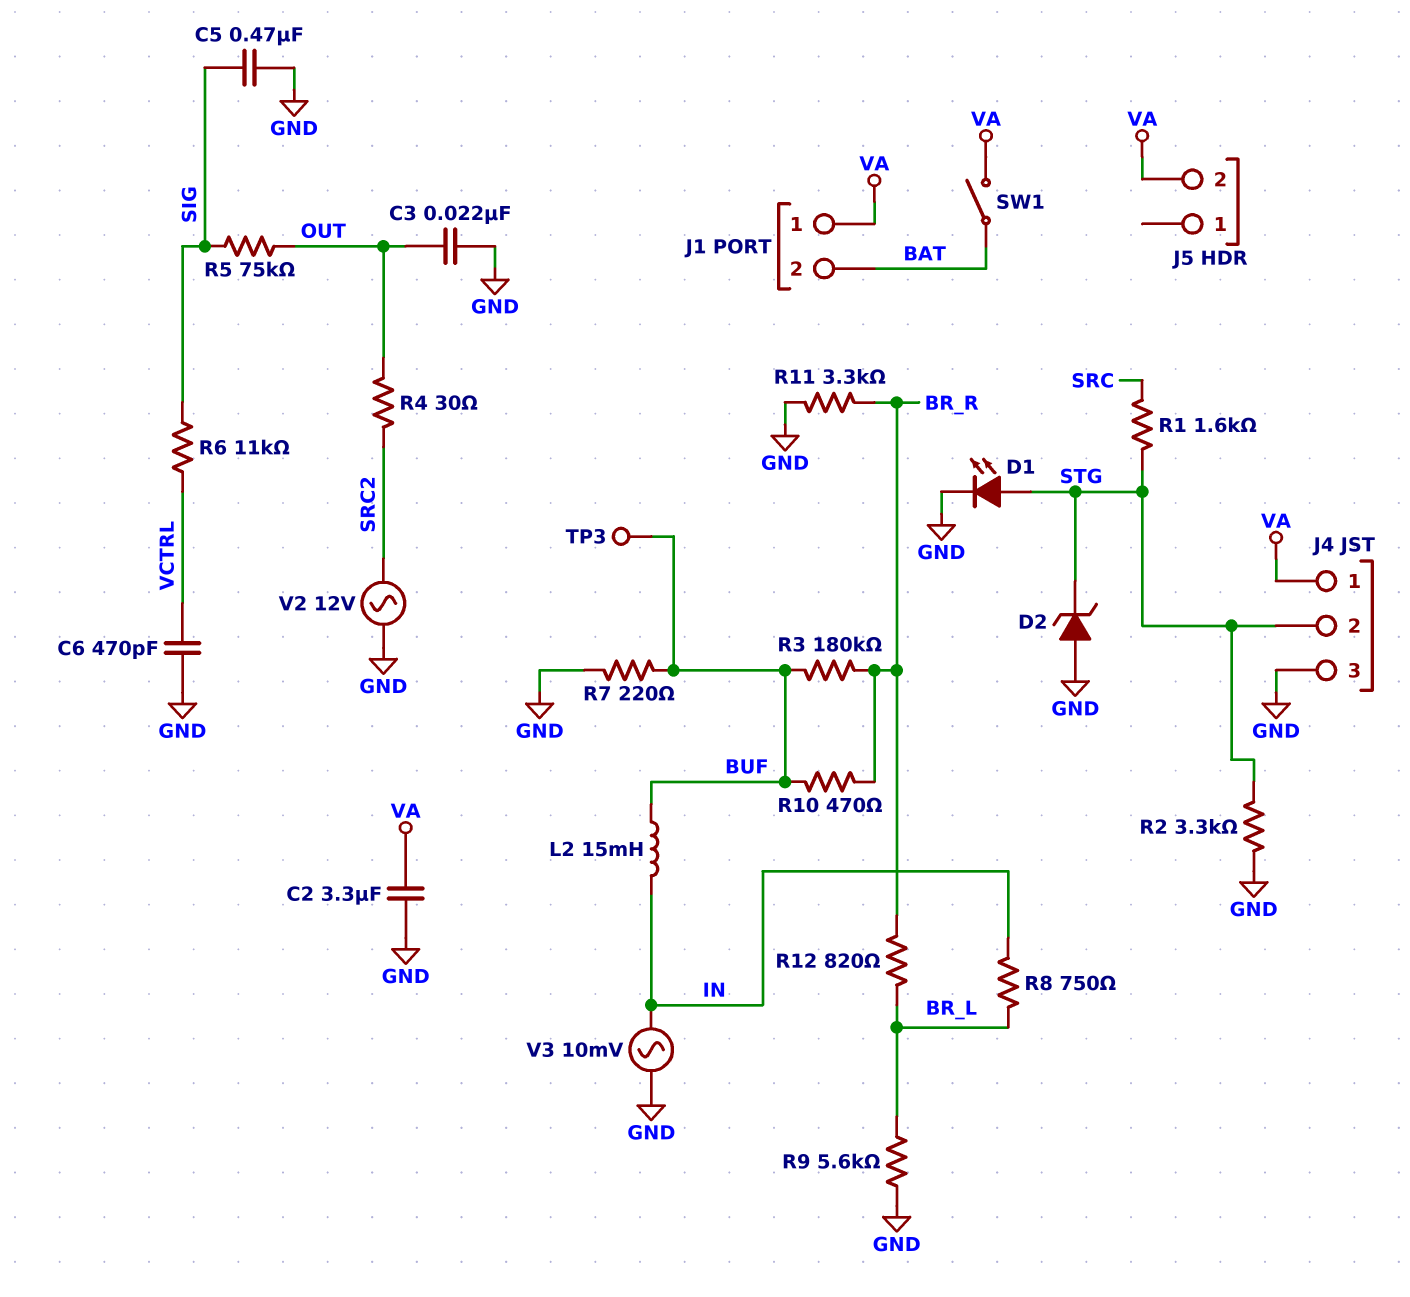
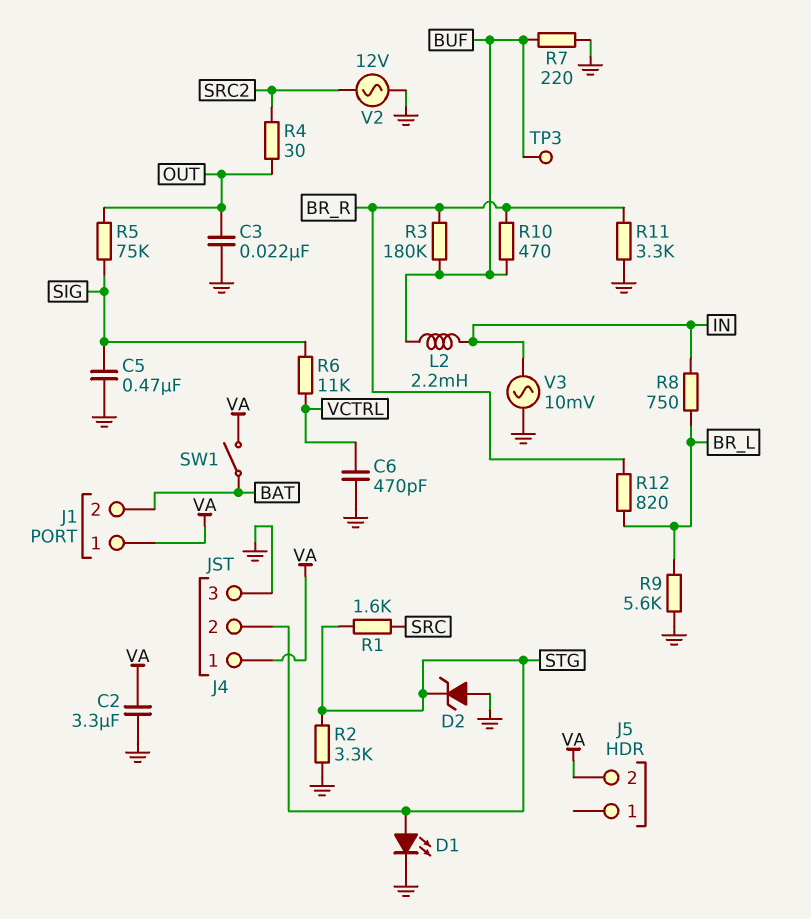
L2: 15mH (BUF, IN) -> 2.2mH (BUF, IN)

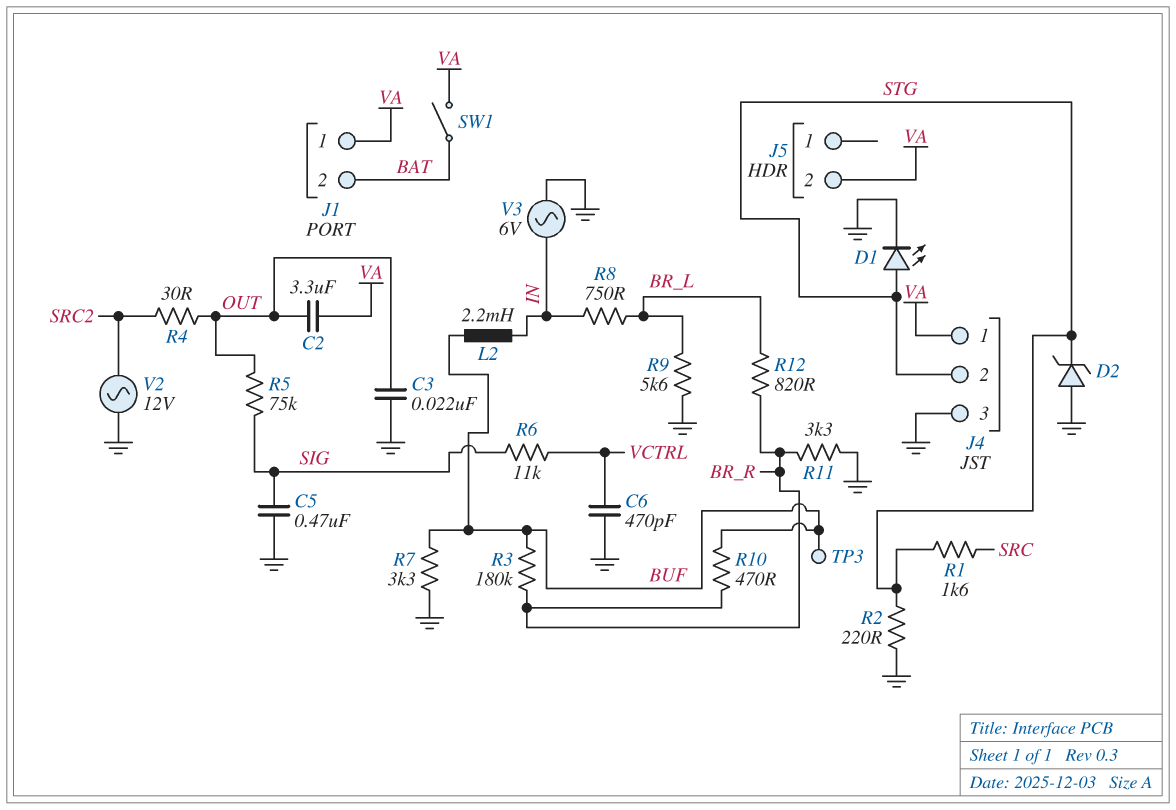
C2: 3.3uF (GND, VA) -> 3.3uF (OUT, VA)
R2: 3.3k (GND, STG) -> 220 (GND, STG)
R7: 220 (BUF, GND) -> 3.3k (BUF, GND)
V3: AC 10mV (GND, IN) -> AC 6V (GND, IN)

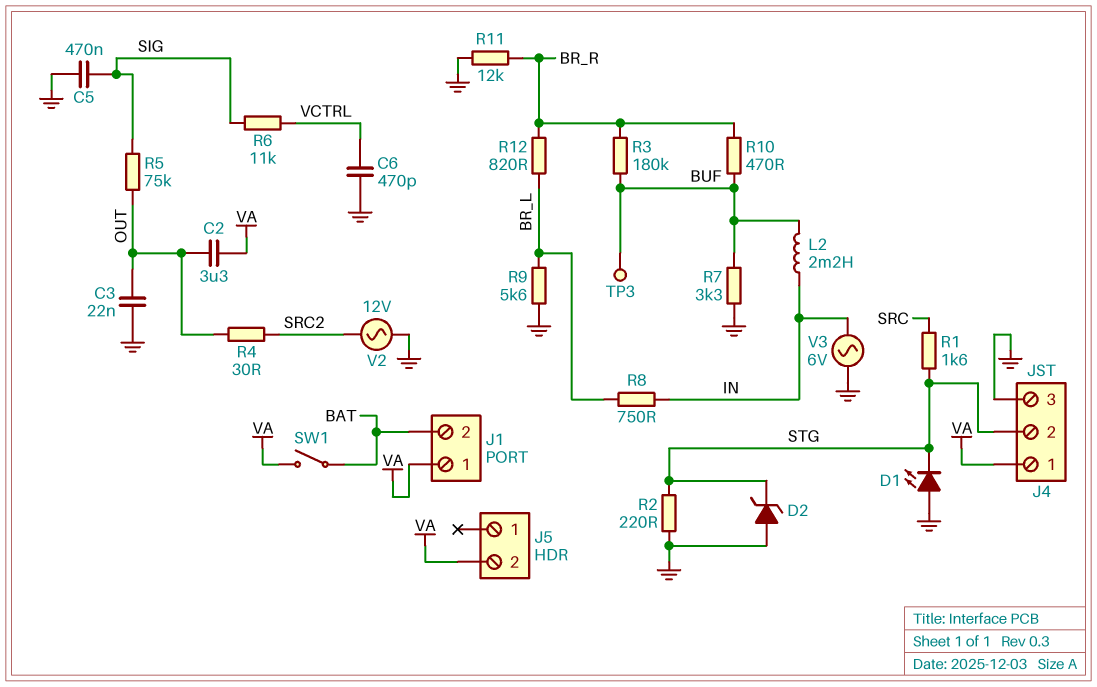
D1: LED (A STG, K GND) -> LED (A GND, K STG)
R11: 3.3k (BR_R, GND) -> 12k (BR_R, GND)

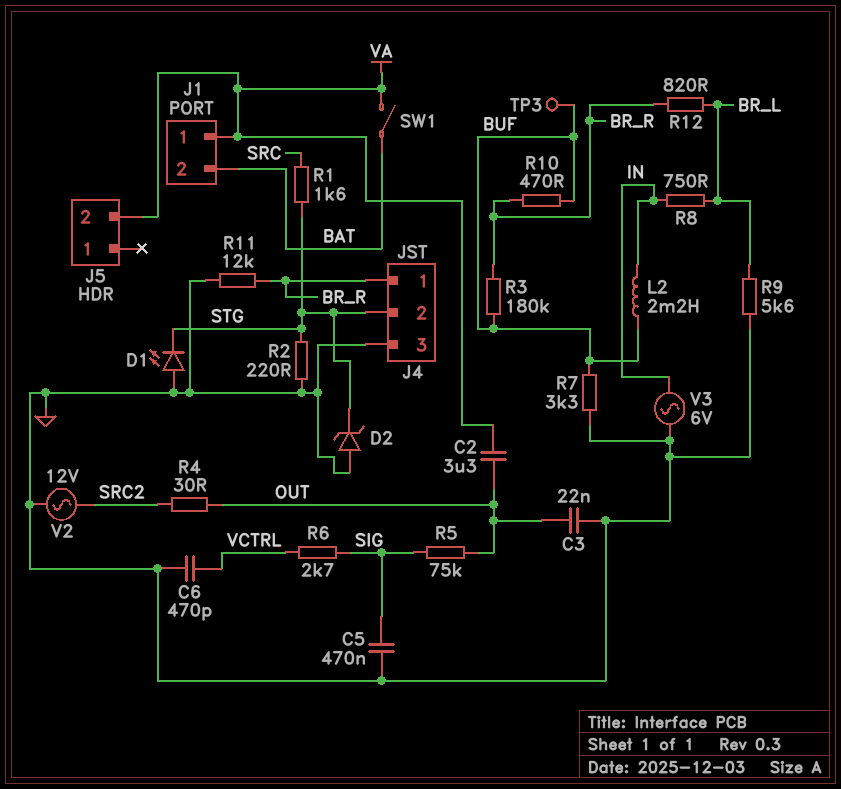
J4 pin 1: VA -> BR_R
R6: 11k (SIG, VCTRL) -> 2.7k (SIG, VCTRL)

